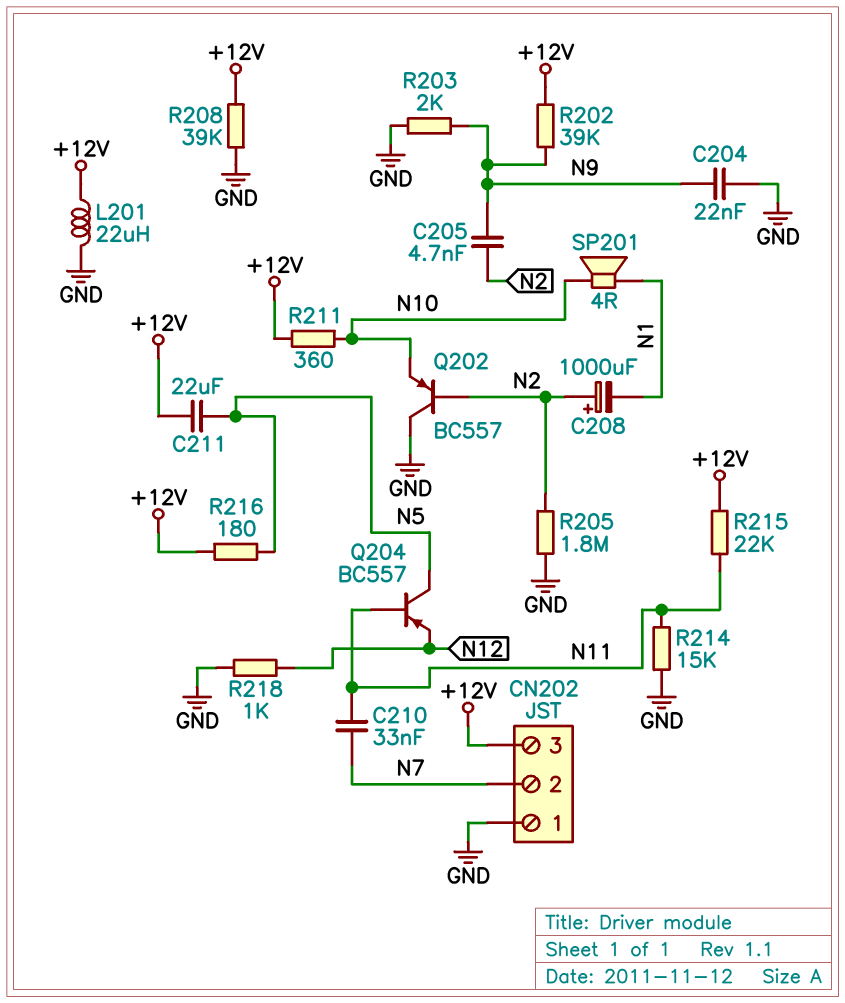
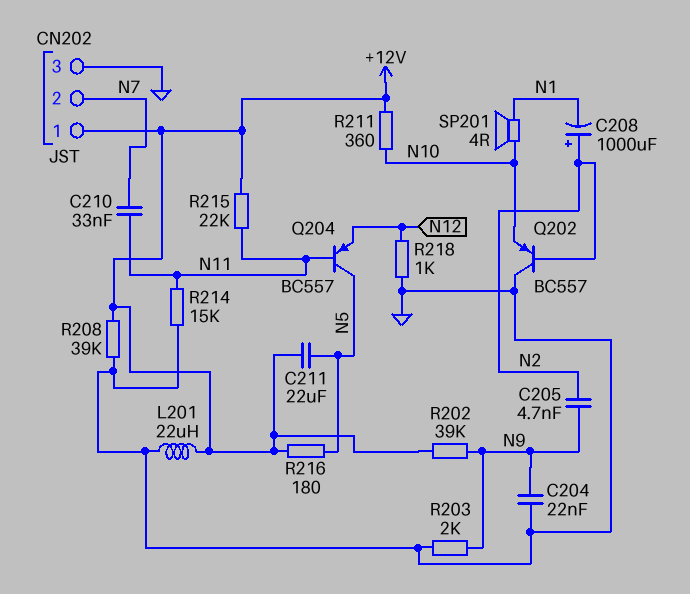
CN202 pin 1: GND -> +12V
CN202 pin 3: +12V -> GND
R205: 1.8M (GND, N2) -> none

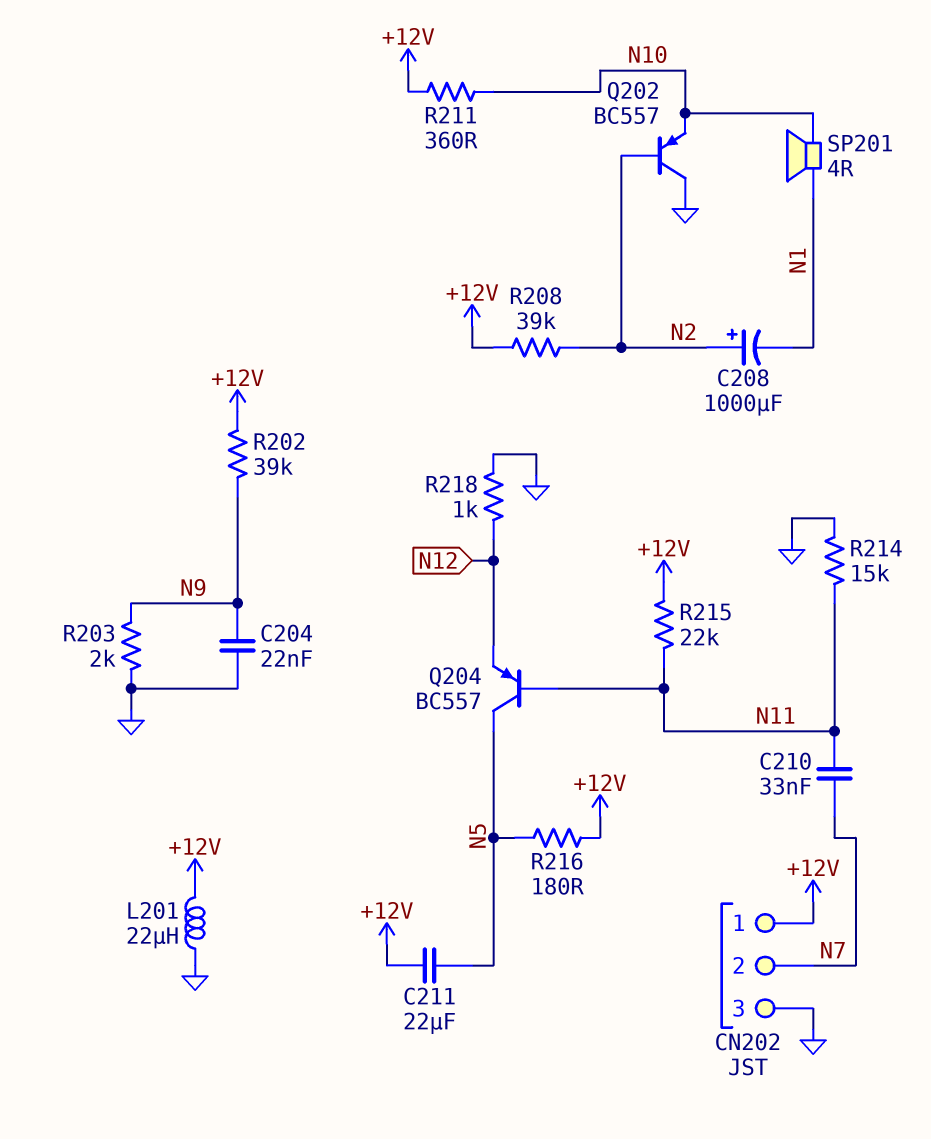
C205: 4.7nF (N2, N9) -> none
R208: 39k (+12V, GND) -> 39k (+12V, N2)

